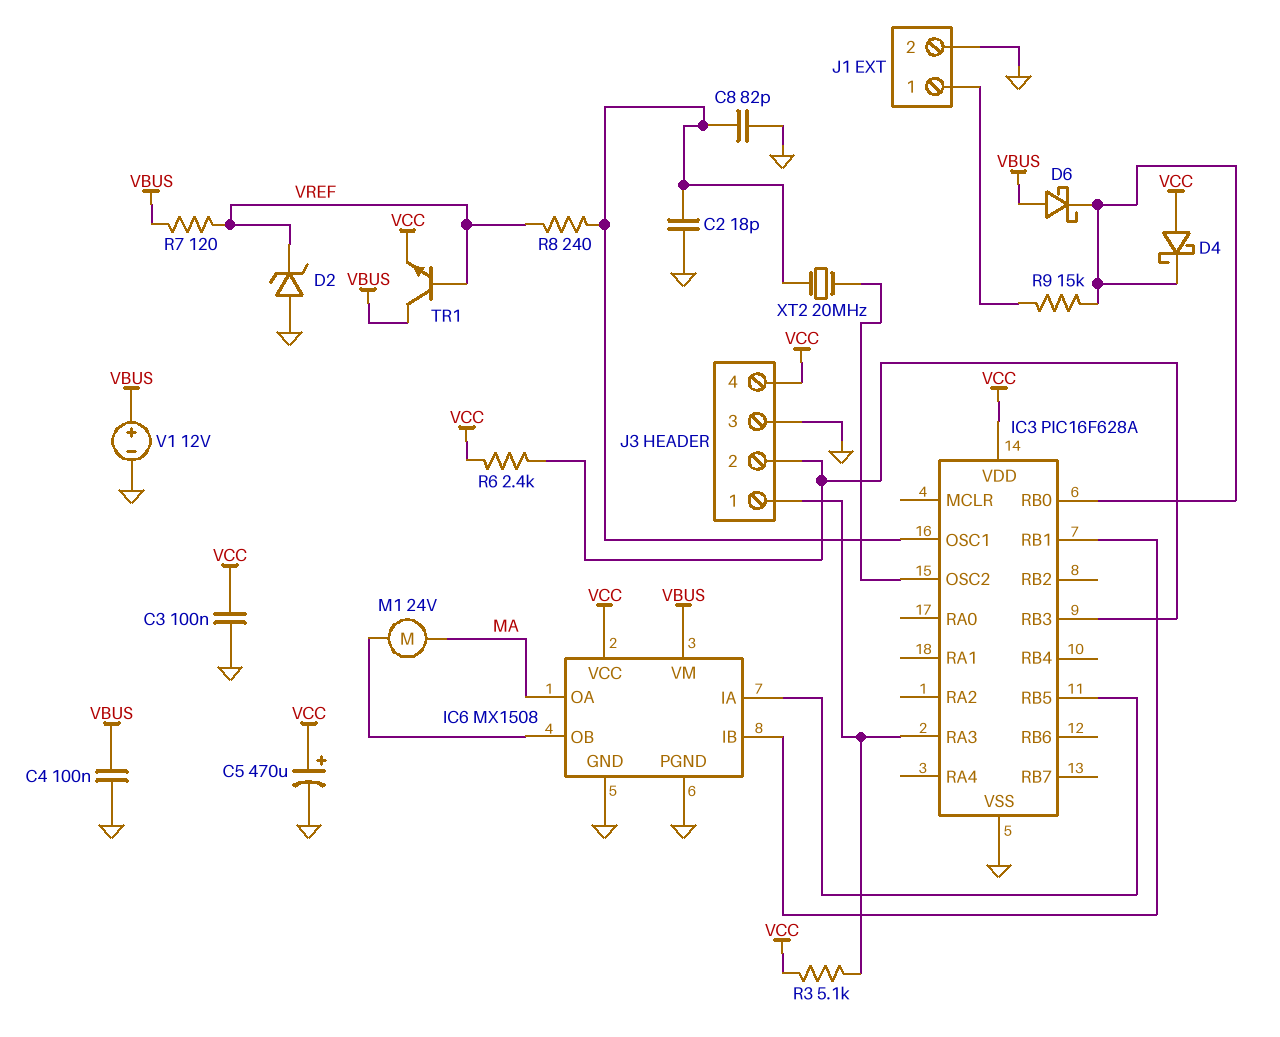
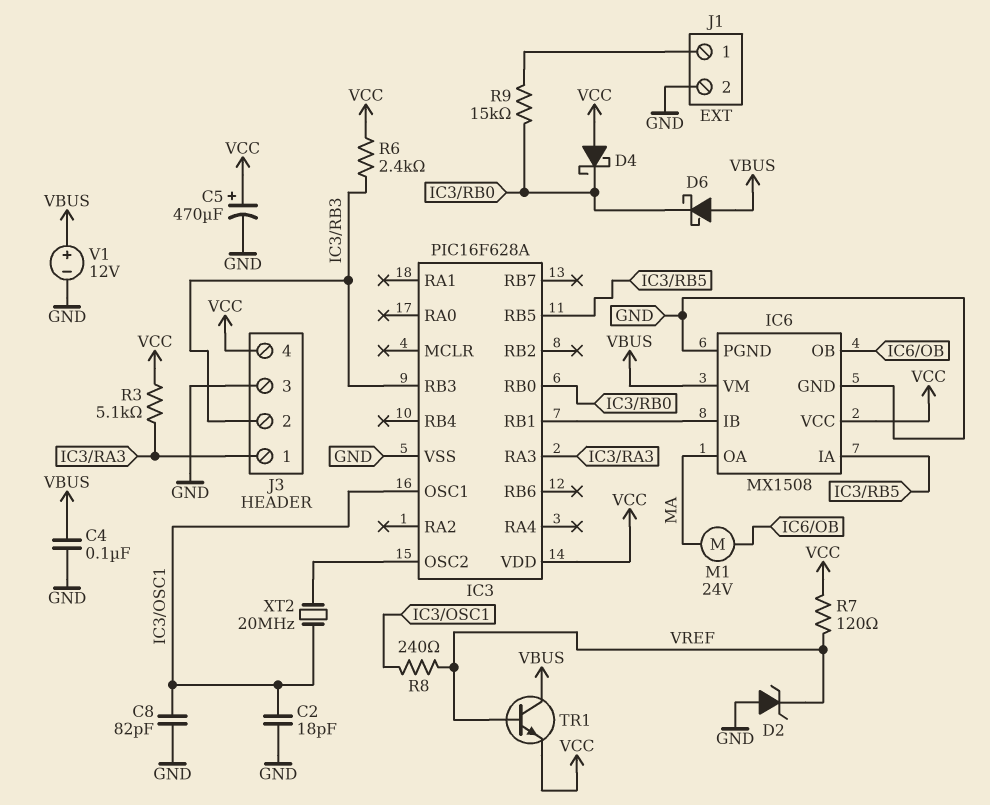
C3: 100nF (GND, VCC) -> none
R7: 120 (VBUS, VREF) -> 120 (VCC, VREF)

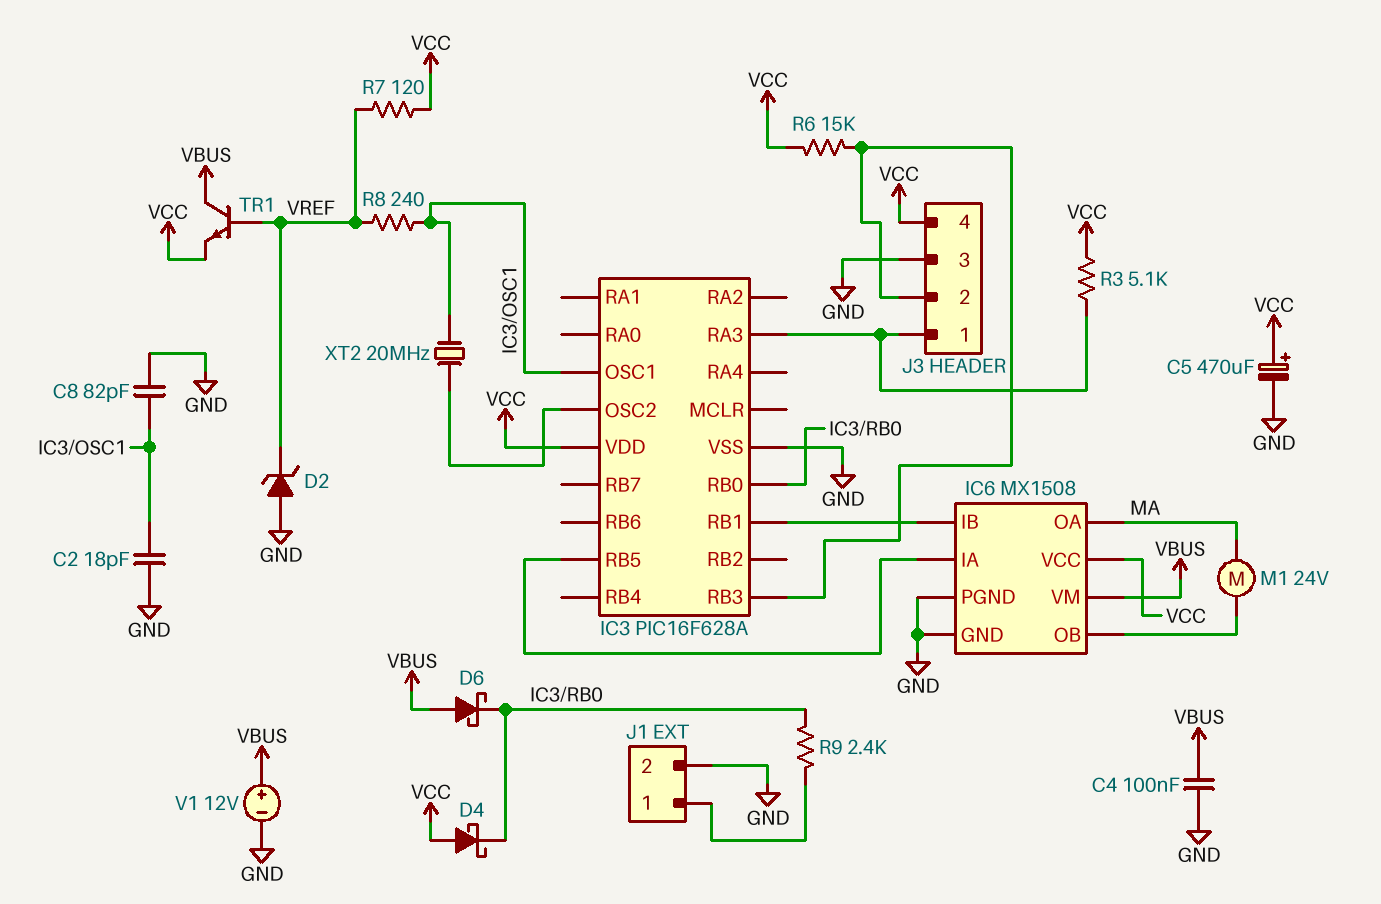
R6: 2.4k (IC3/RB3, VCC) -> 15k (IC3/RB3, VCC)
R9: 15k (IC3/RB0, J1/1) -> 2.4k (IC3/RB0, J1/1)

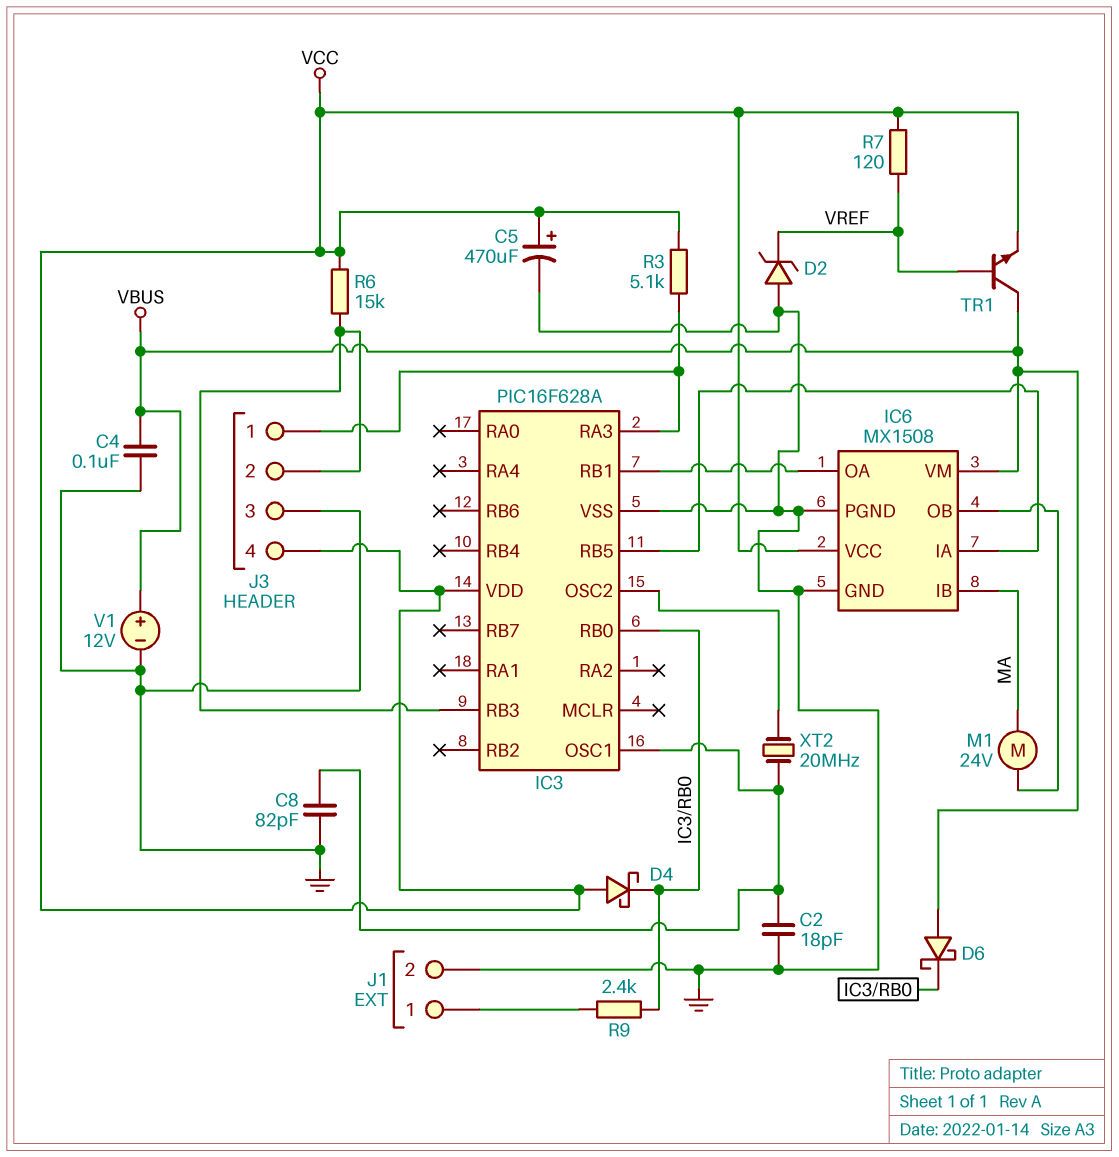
IC6 pin IB: IC3/RB1 -> MA
IC6 pin OA: MA -> IC3/RB1
R8: 240 (IC3/OSC1, VREF) -> none

